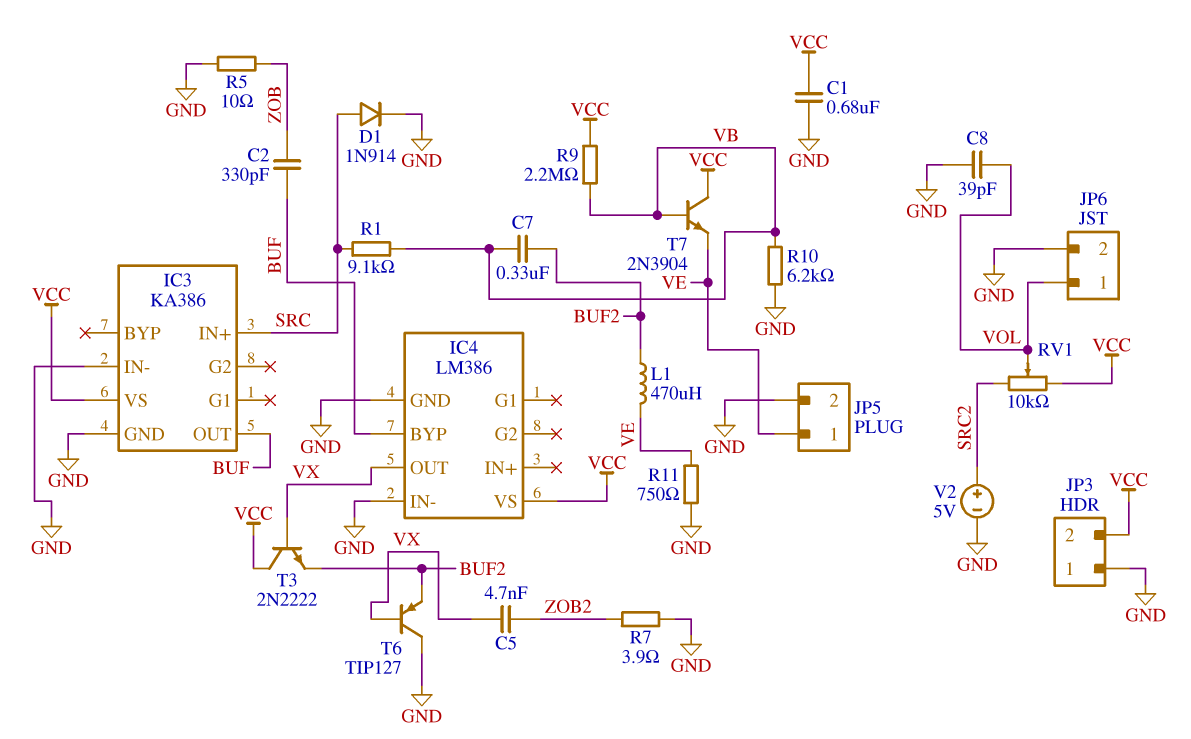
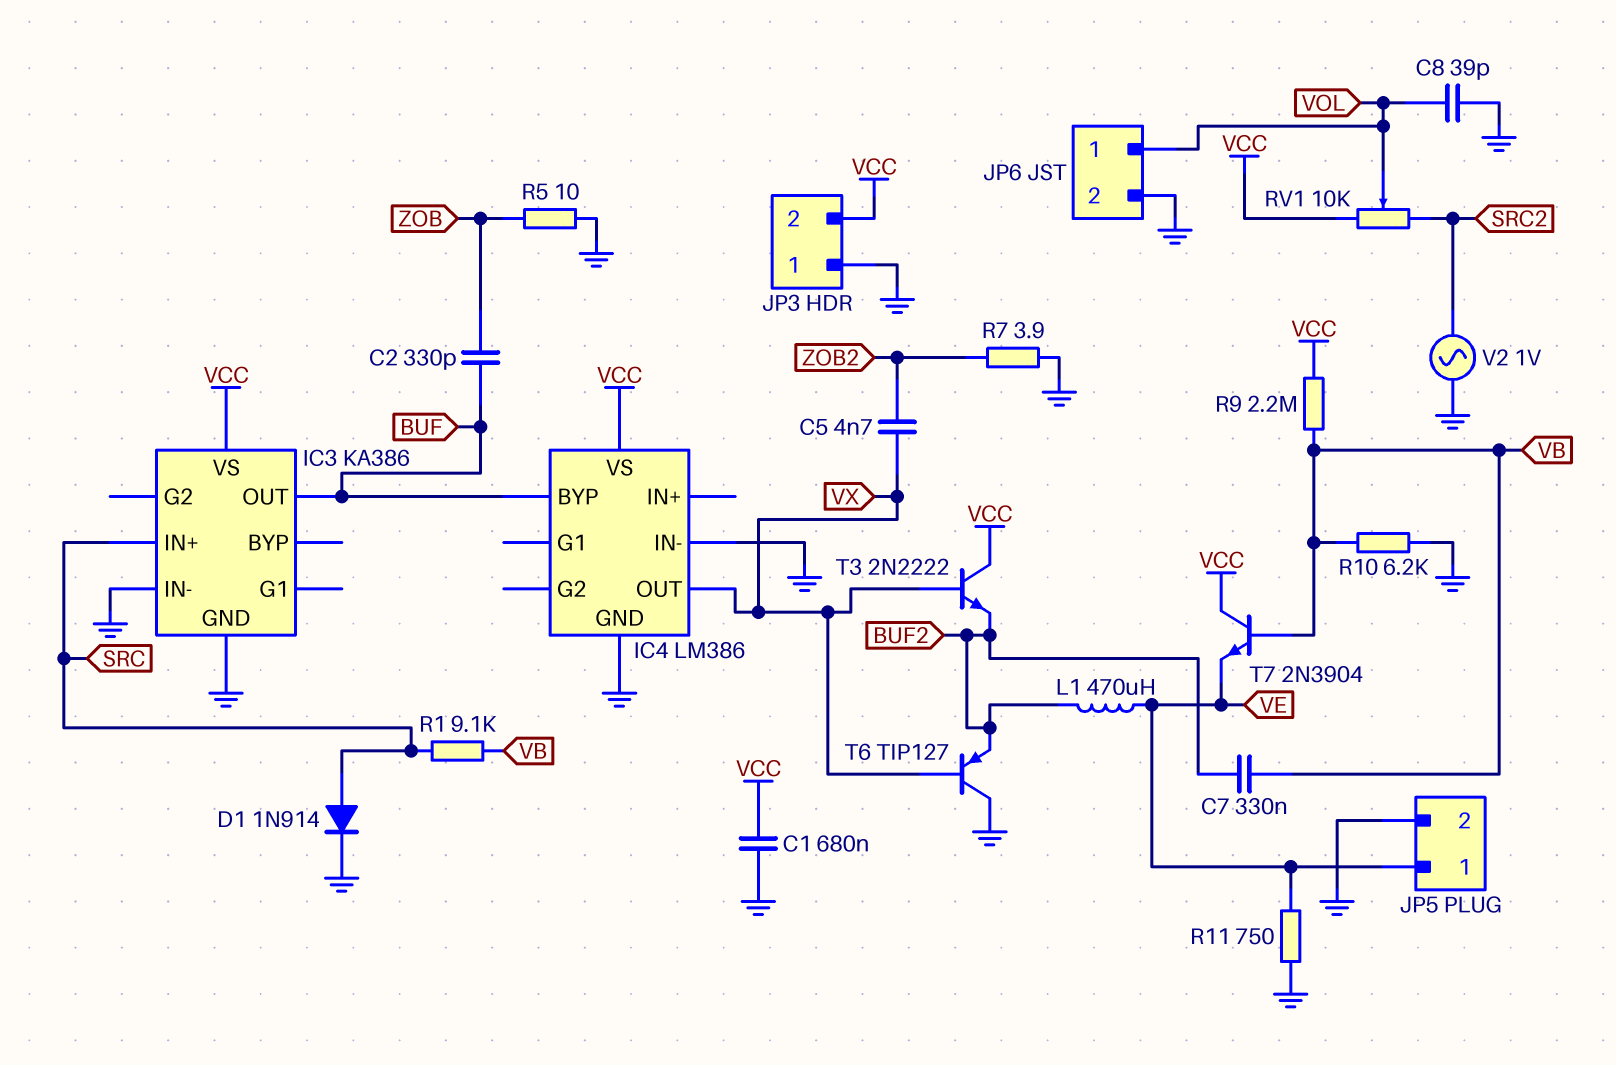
V2: 5V (plus SRC2, minus GND) -> AC 1V (GND, SRC2)

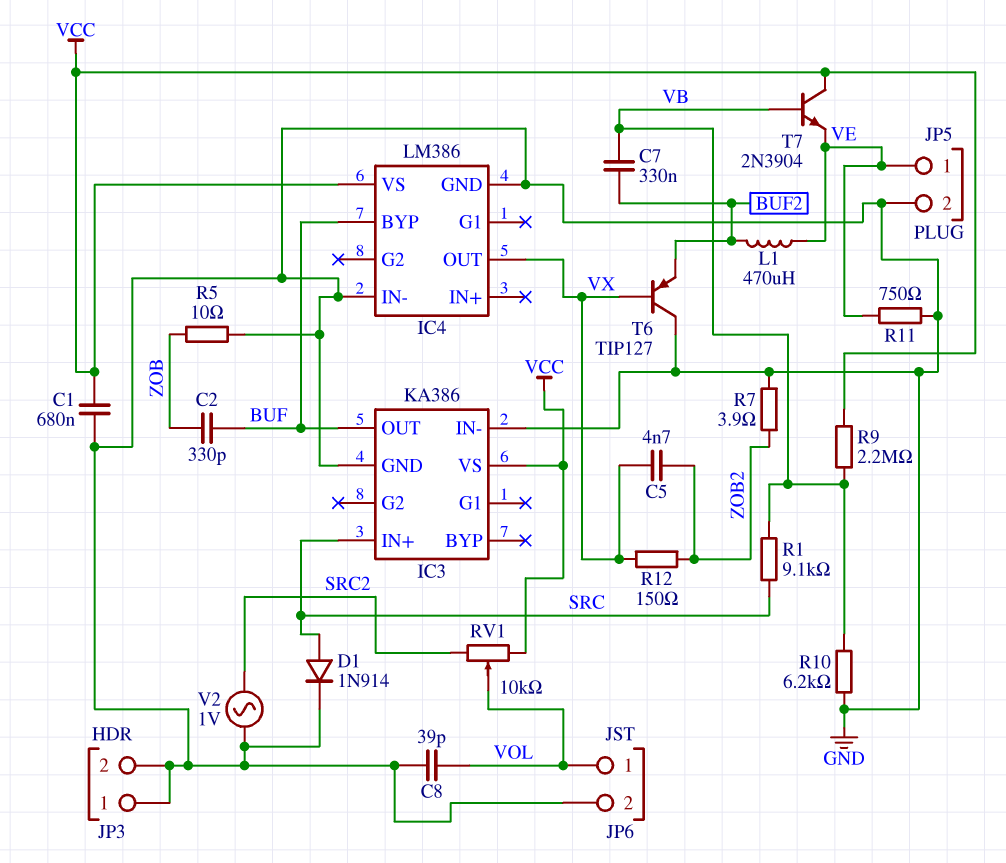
JP3 pin 2: VCC -> GND
R12: none -> 150 (VX, ZOB2)
T3: NPN 2N2222 (B VX, C VCC, E BUF2) -> none

